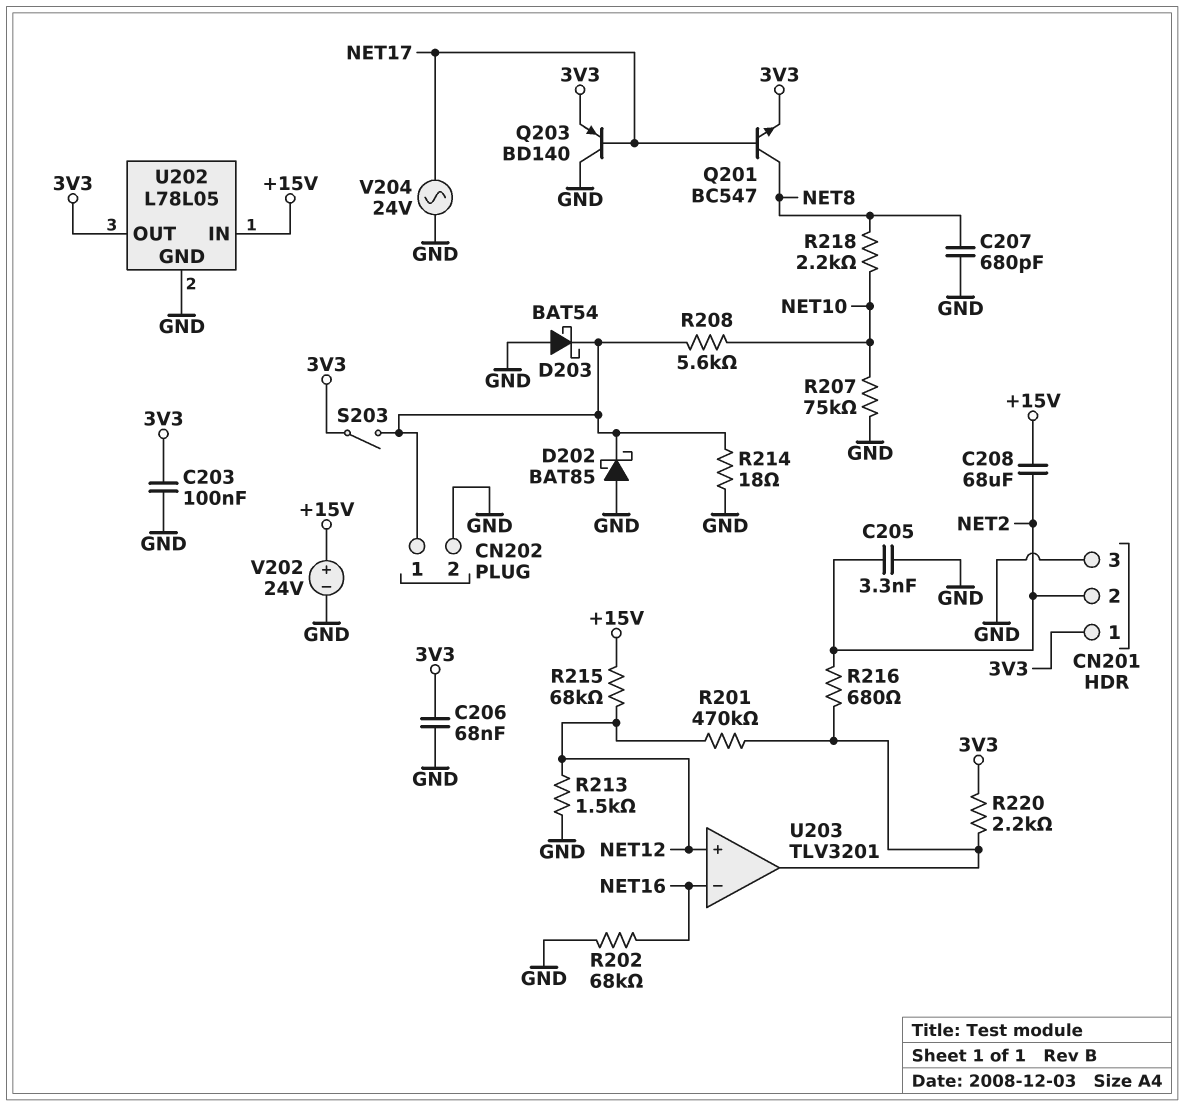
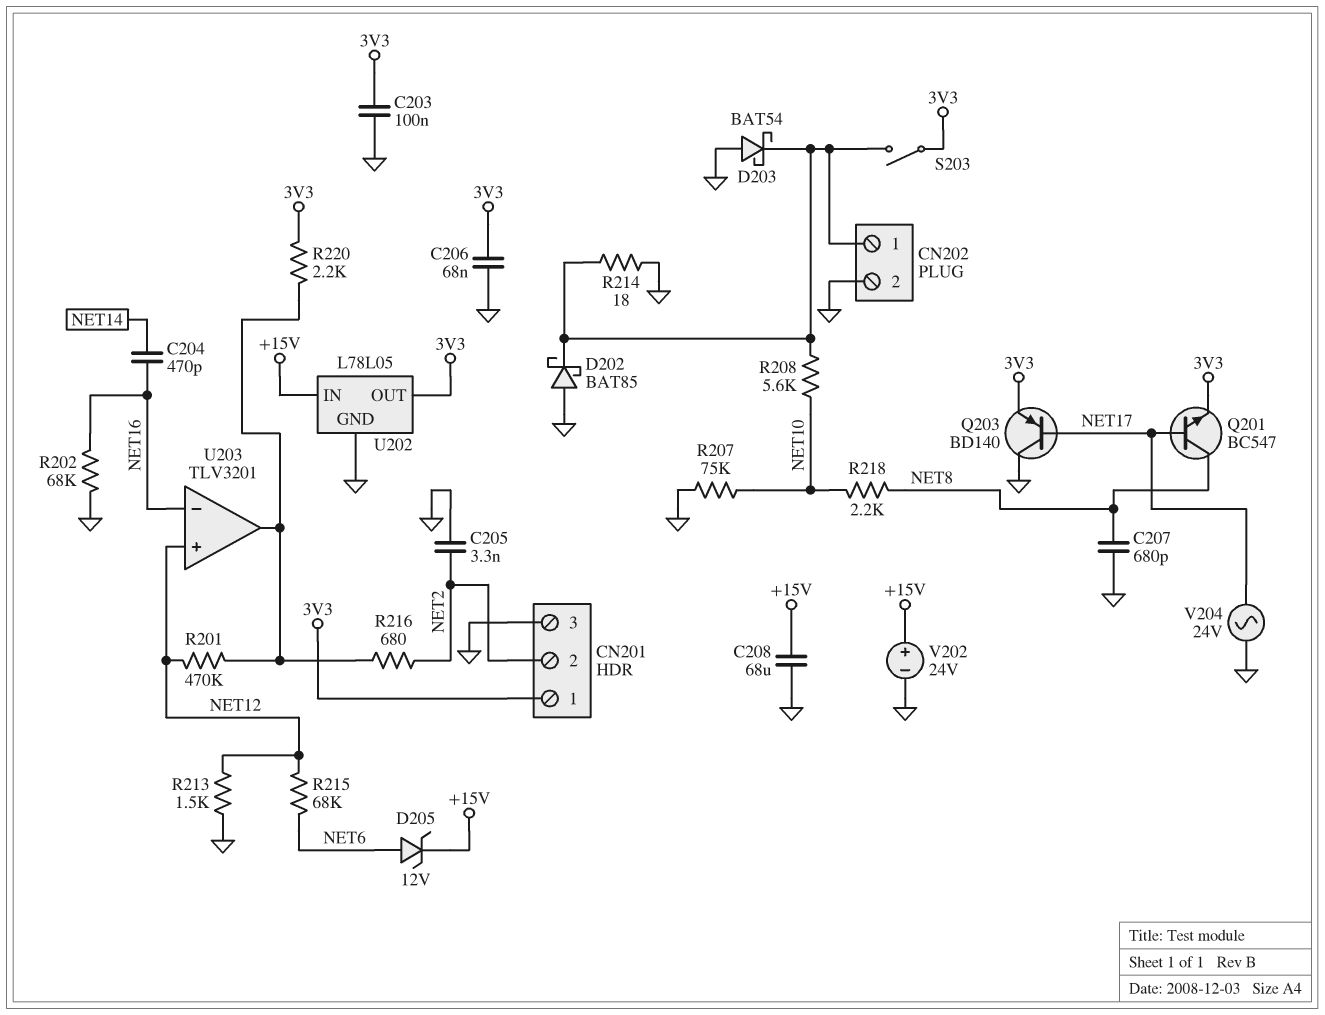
C204: none -> 470pF (NET14, NET16)
C208: 68uF (+15V, NET2) -> 68uF (+15V, GND)
D205: none -> zener 12V (A NET6, K +15V)
R215: 68k (+15V, NET12) -> 68k (NET6, NET12)

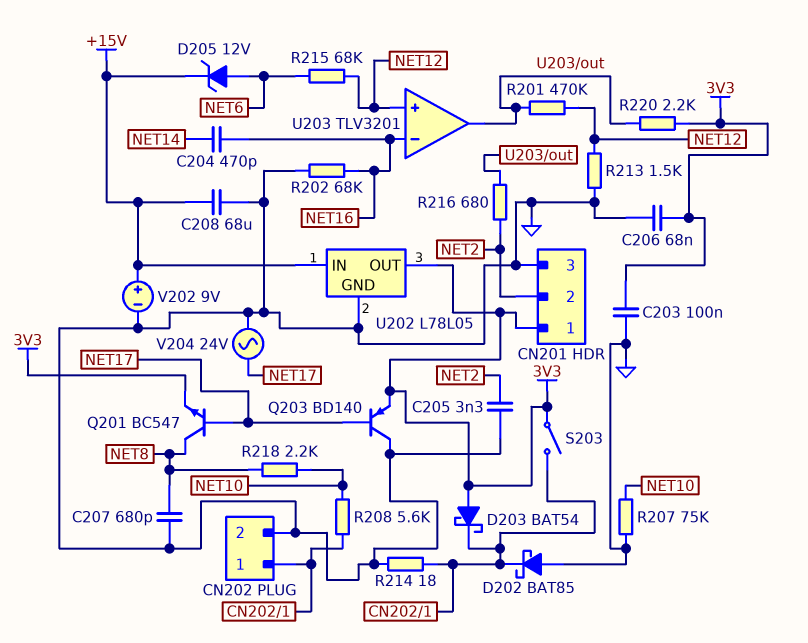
D203: schottky BAT54 (A GND, K CN202/1) -> schottky BAT54 (A 3V3, K CN202/1)
V202: 24V (plus +15V, minus GND) -> 9V (plus +15V, minus GND)

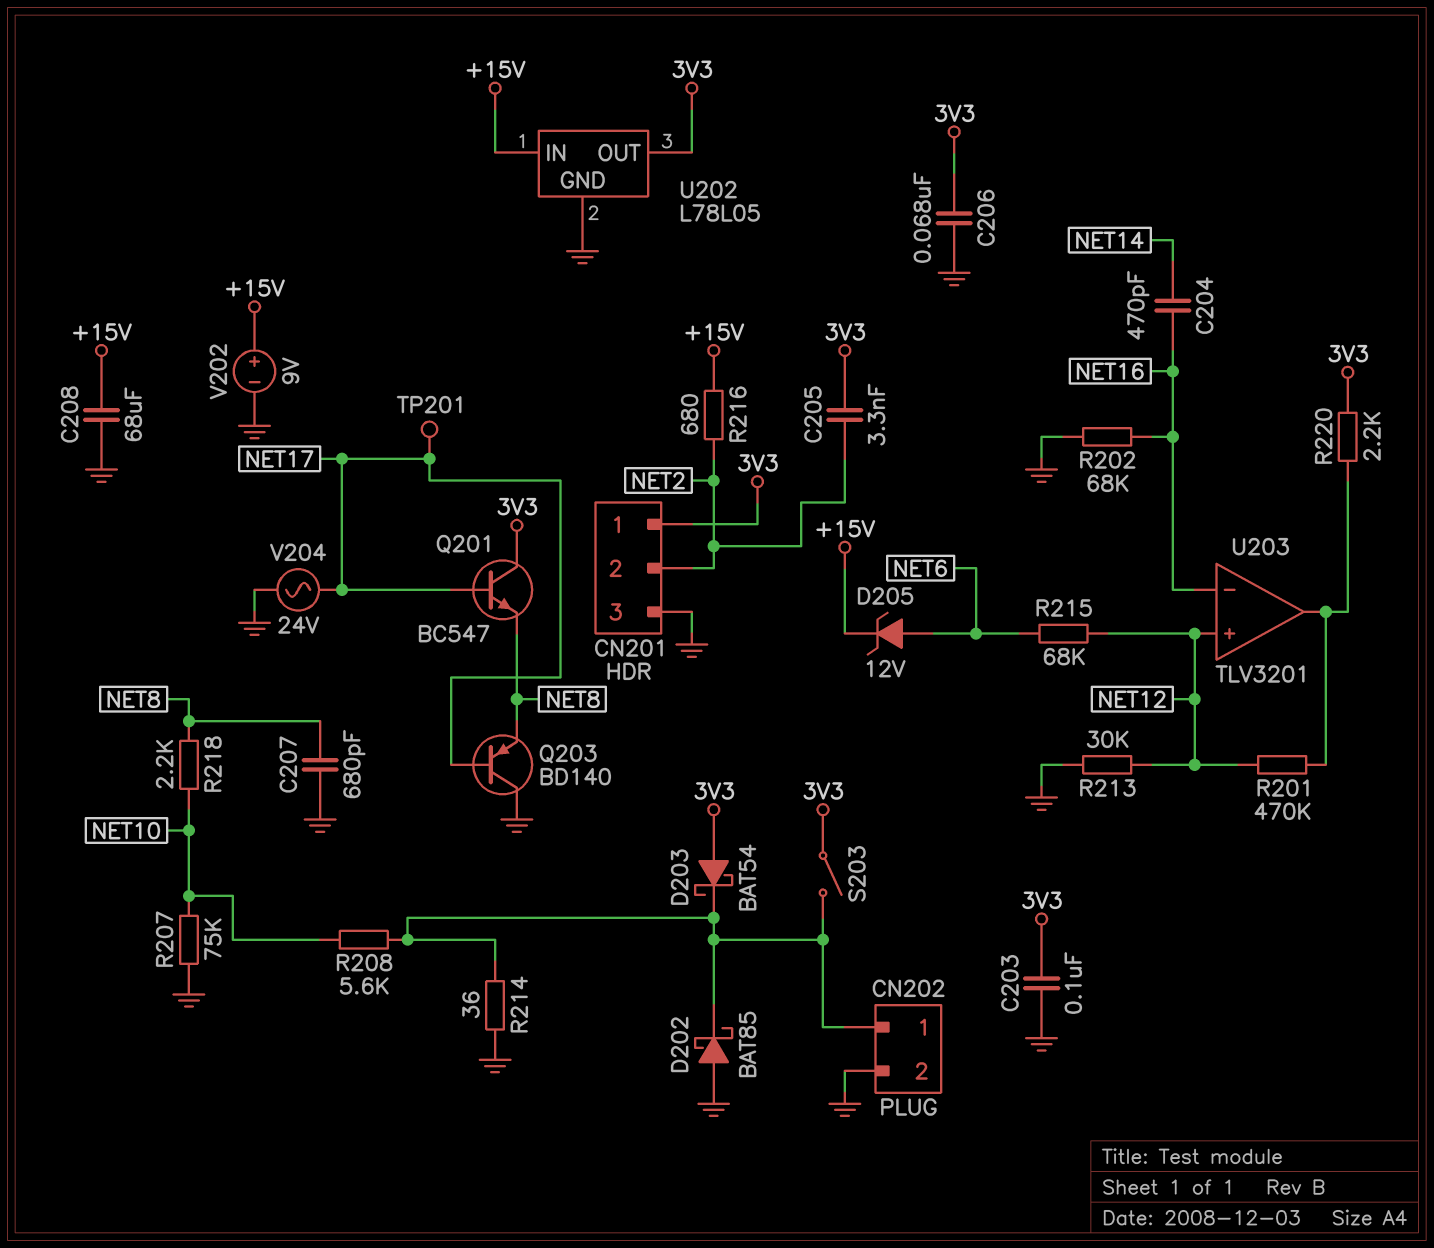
C205: 3.3nF (GND, NET2) -> 3.3nF (3V3, NET2)
Q201: NPN BC547 (B NET17, C NET8, E 3V3) -> NPN BC547 (B NET17, C 3V3, E NET8)
Q203: PNP BD140 (B NET17, C GND, E 3V3) -> PNP BD140 (B NET17, C GND, E NET8)
R213: 1.5k (GND, NET12) -> 30k (GND, NET12)
R214: 18 (CN202/1, GND) -> 36 (CN202/1, GND)
R216: 680 (NET2, U203/out) -> 680 (+15V, NET2)
TP201: none -> test point (NET17)

